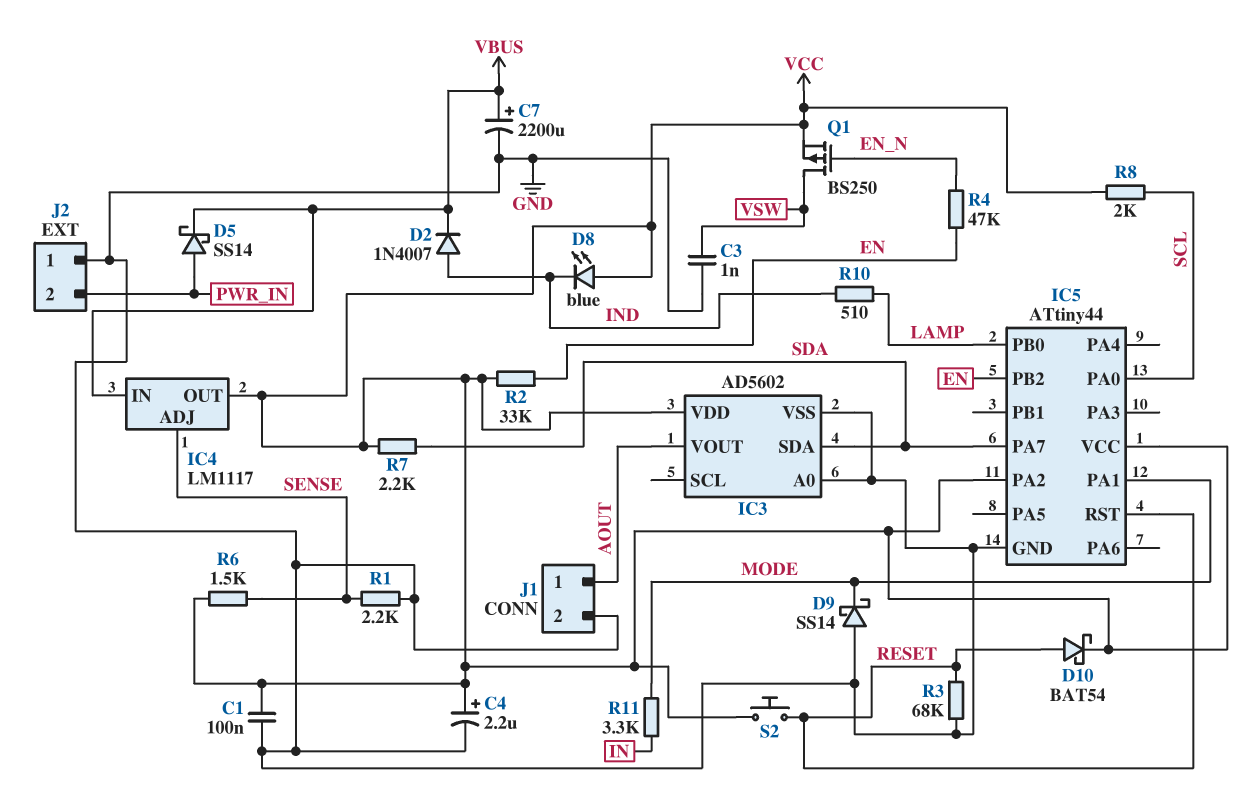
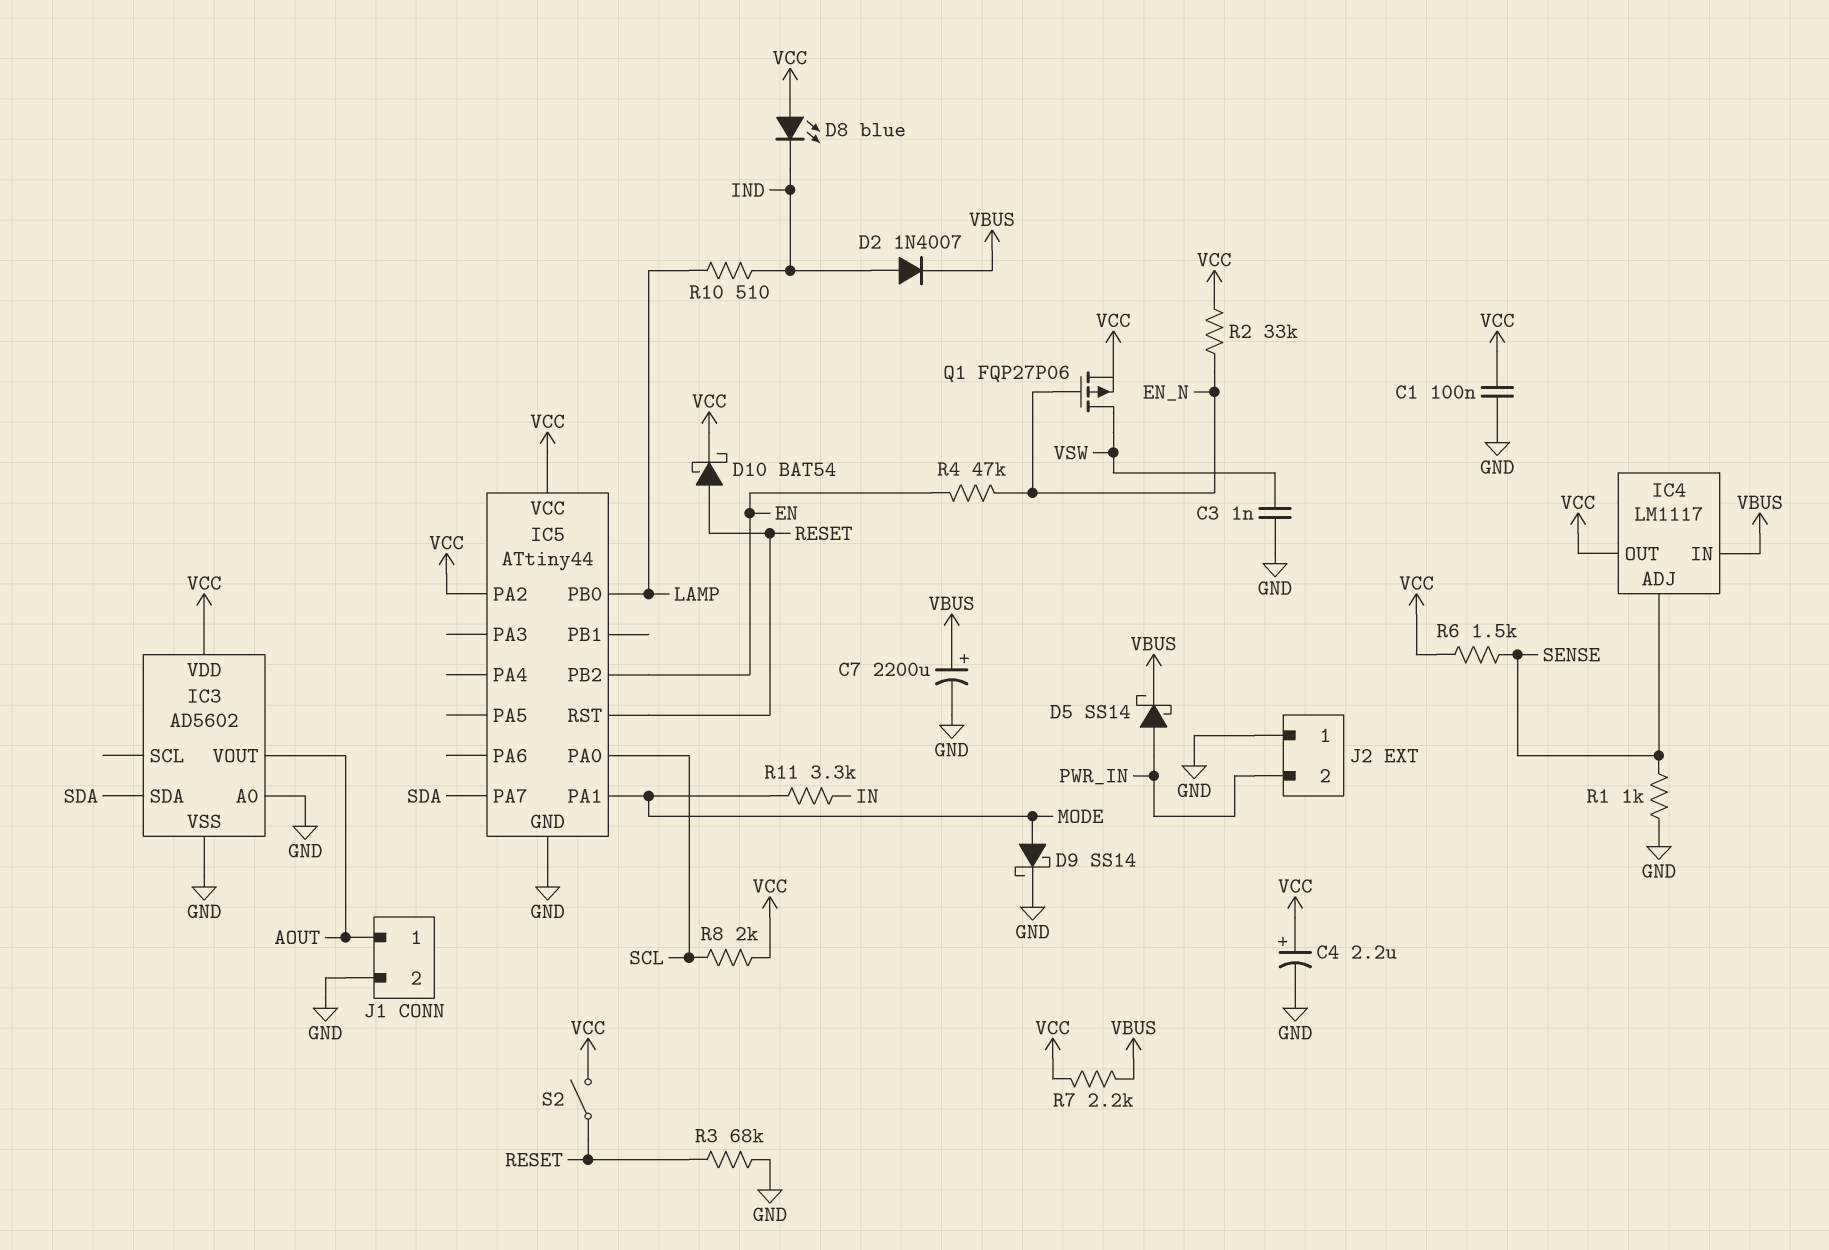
D9: schottky SS14 (A GND, K MODE) -> schottky SS14 (A MODE, K GND)
Q1: PMOS BS250 (G EN_N, D VSW, S VCC) -> PMOS FQP27P06 (G EN_N, D VSW, S VCC)
R1: 2.2k (GND, SENSE) -> 1k (GND, SENSE)
R2: 33k (EN, VCC) -> 33k (EN_N, VCC)
R7: 2.2k (SDA, VCC) -> 2.2k (VBUS, VCC)
S2: button (RESET, VCC) -> switch (RESET, VCC)

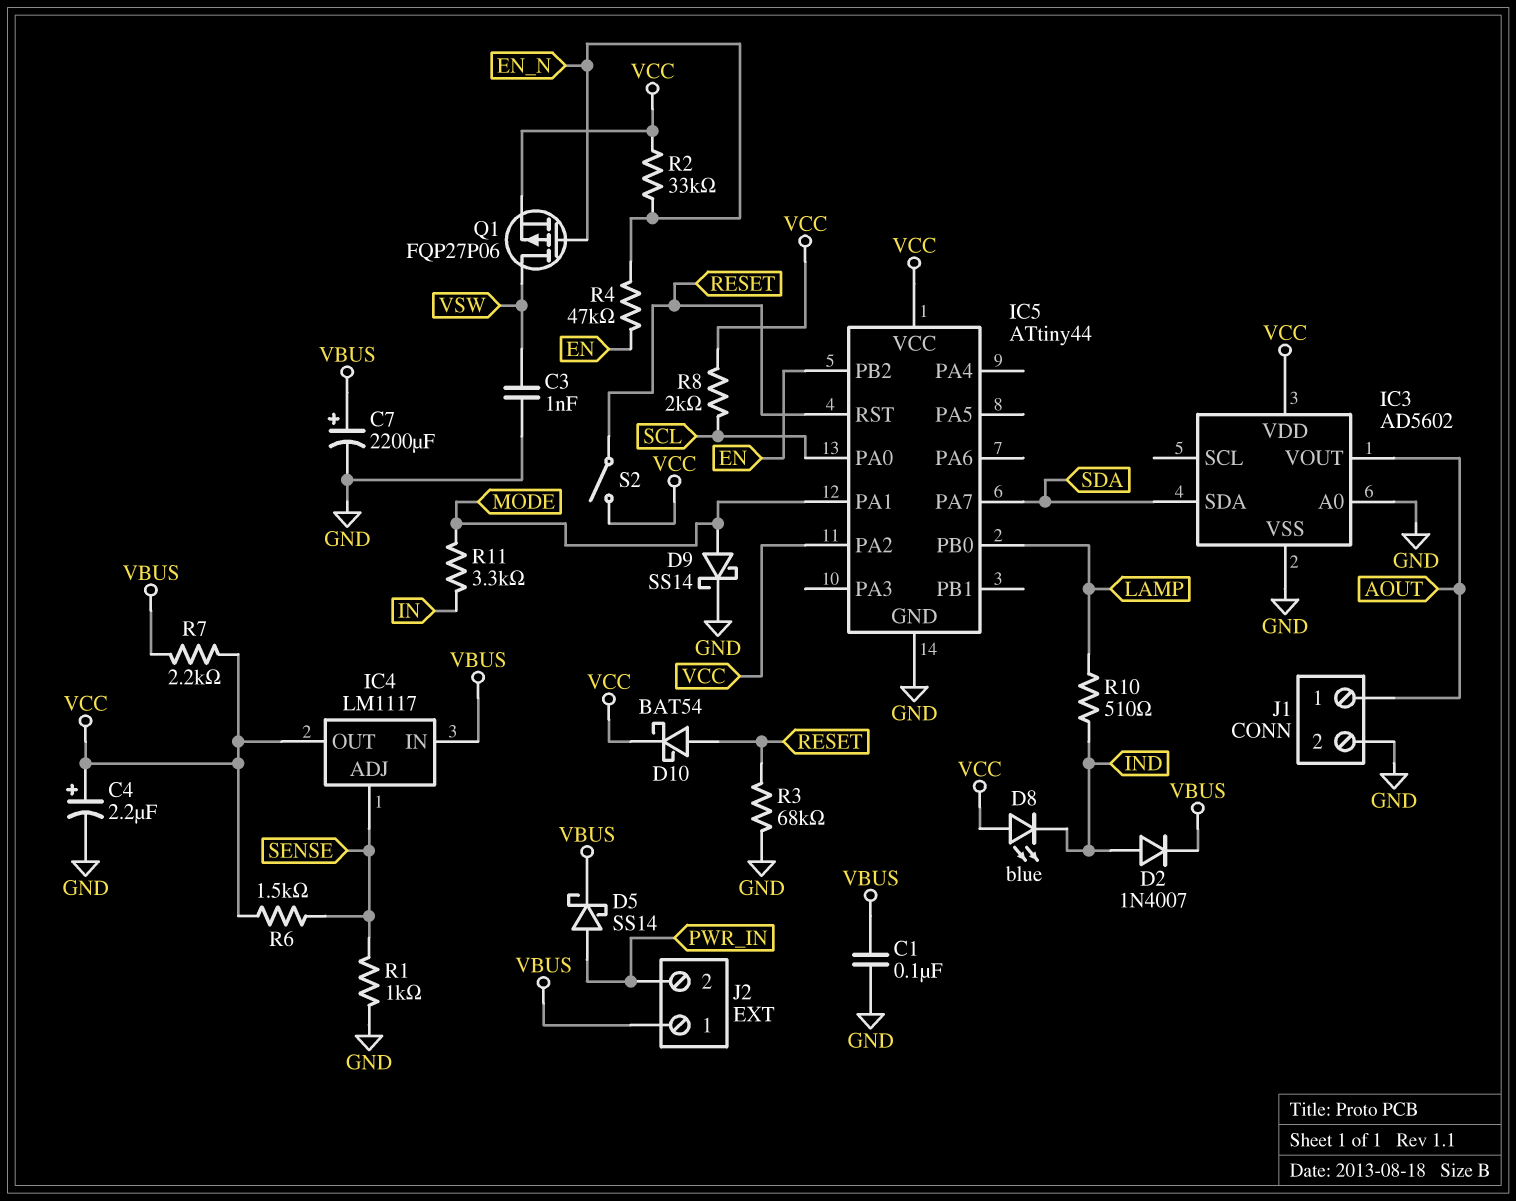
C1: 100nF (GND, VCC) -> 100nF (GND, VBUS)
J2 pin 1: GND -> VBUS

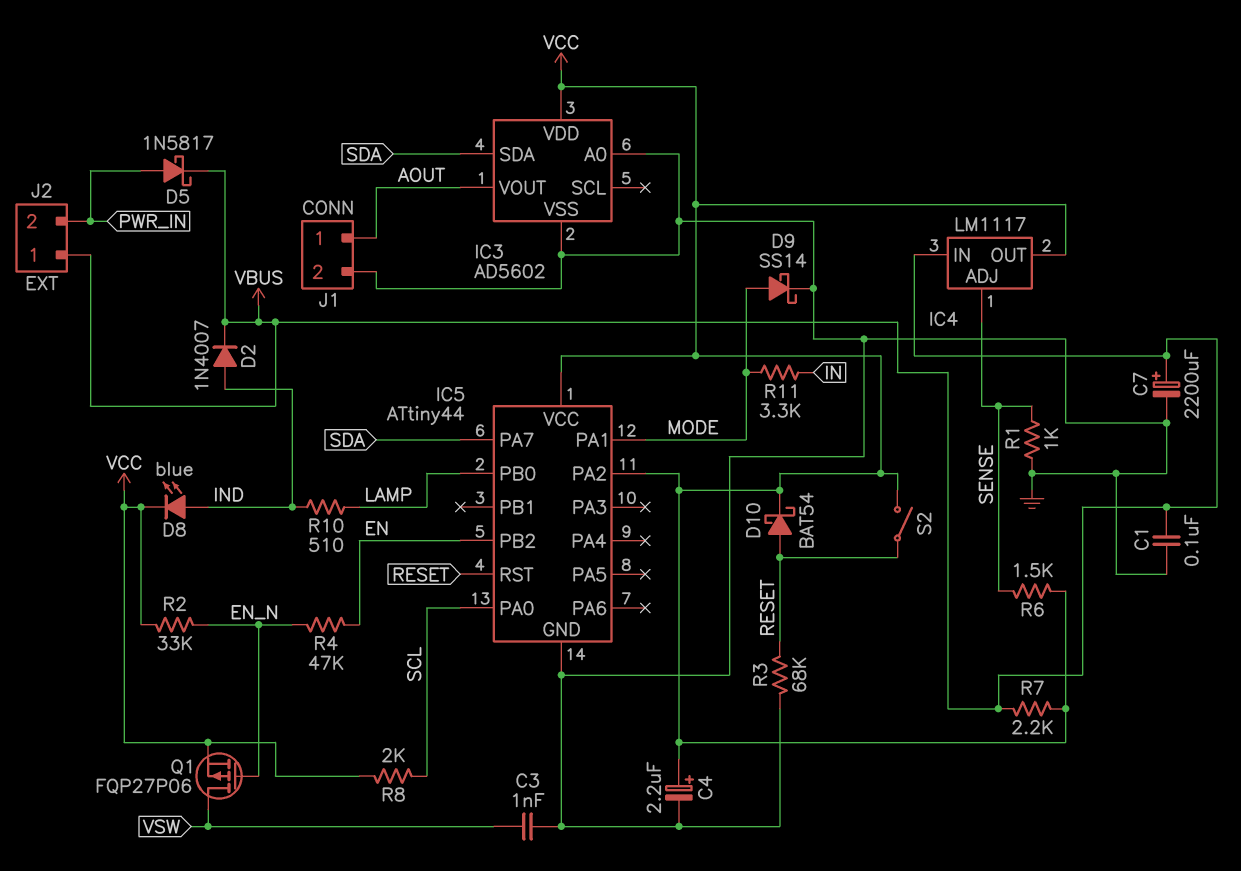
D5: schottky SS14 (A PWR_IN, K VBUS) -> schottky 1N5817 (A PWR_IN, K VBUS)
D8: LED blue (A VCC, K IND) -> LED blue (A IND, K VCC)

